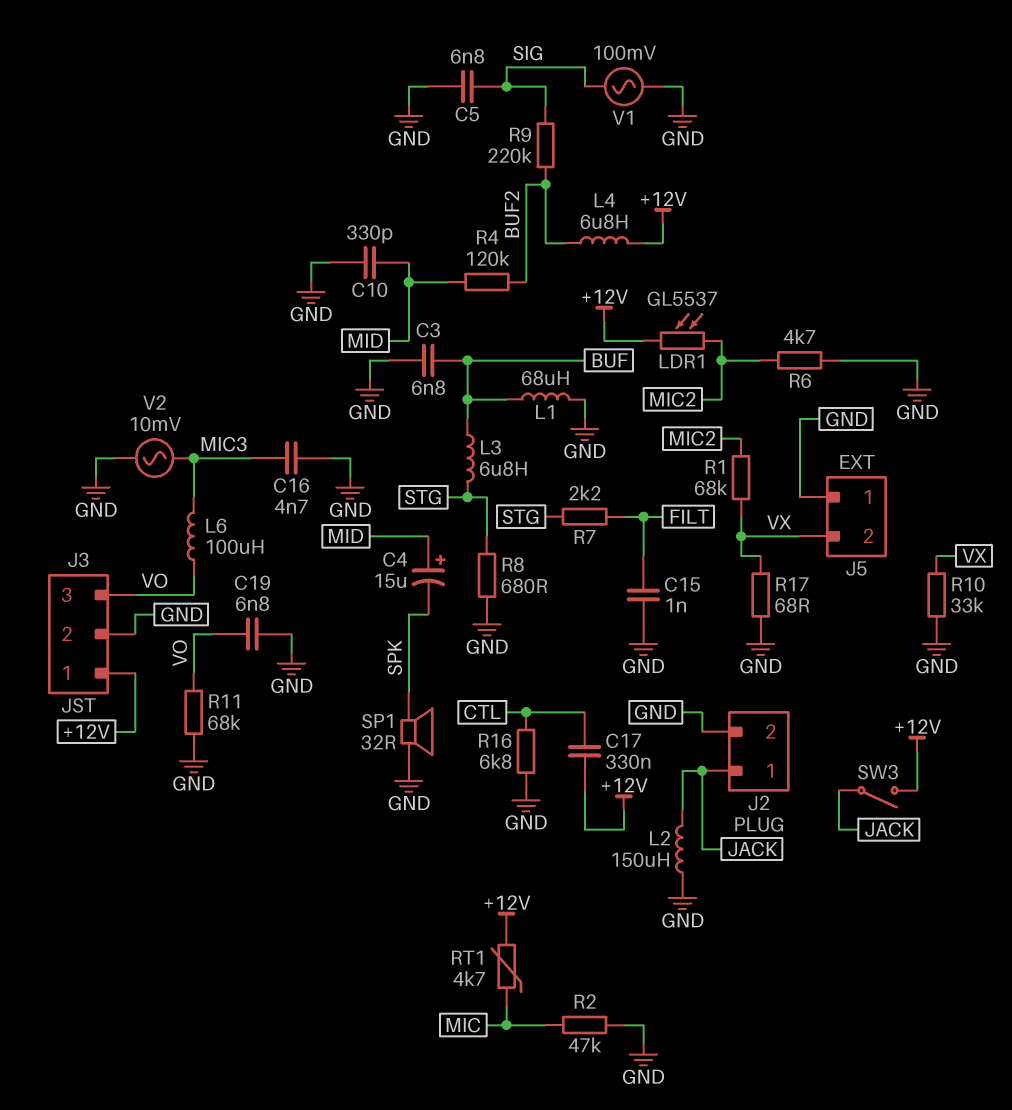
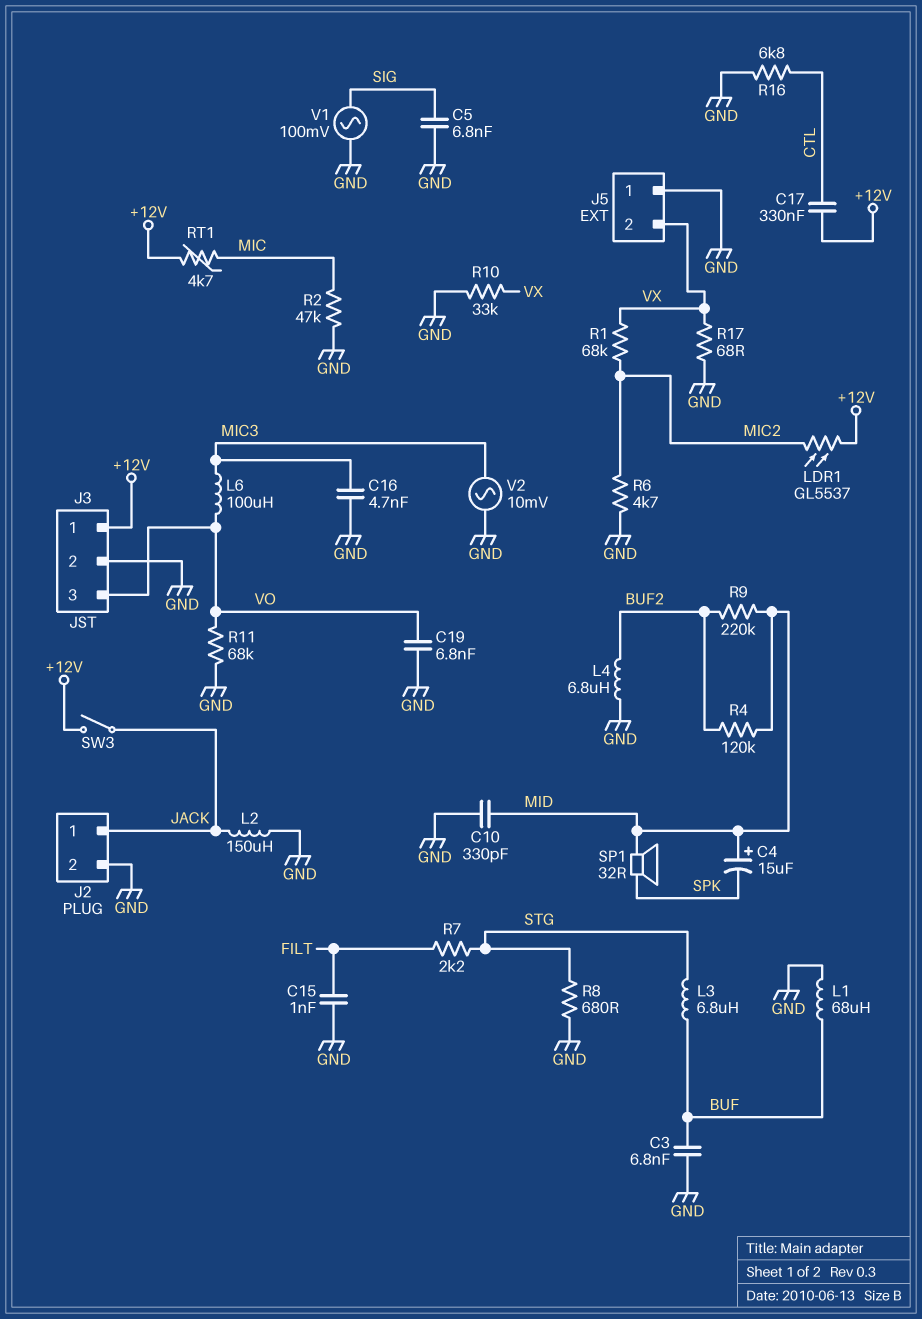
L4: 6.8uH (+12V, BUF2) -> 6.8uH (BUF2, GND)
R9: 220k (BUF2, SIG) -> 220k (BUF2, MID)
SP1: speaker 32R (GND, SPK) -> speaker 32R (MID, SPK)

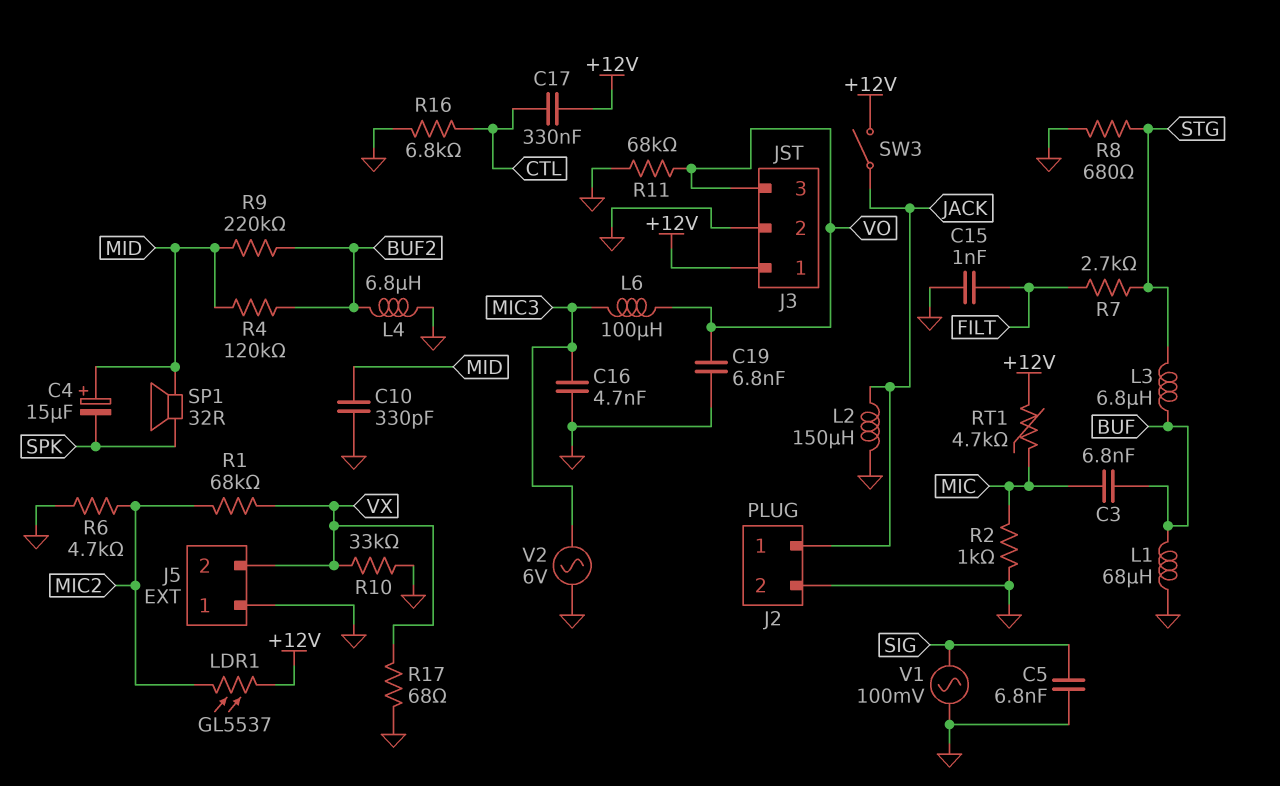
C3: 6.8nF (BUF, GND) -> 6.8nF (BUF, MIC)
R2: 47k (GND, MIC) -> 1k (GND, MIC)
R7: 2.2k (FILT, STG) -> 2.7k (FILT, STG)
V2: AC 10mV (GND, MIC3) -> AC 6V (GND, MIC3)

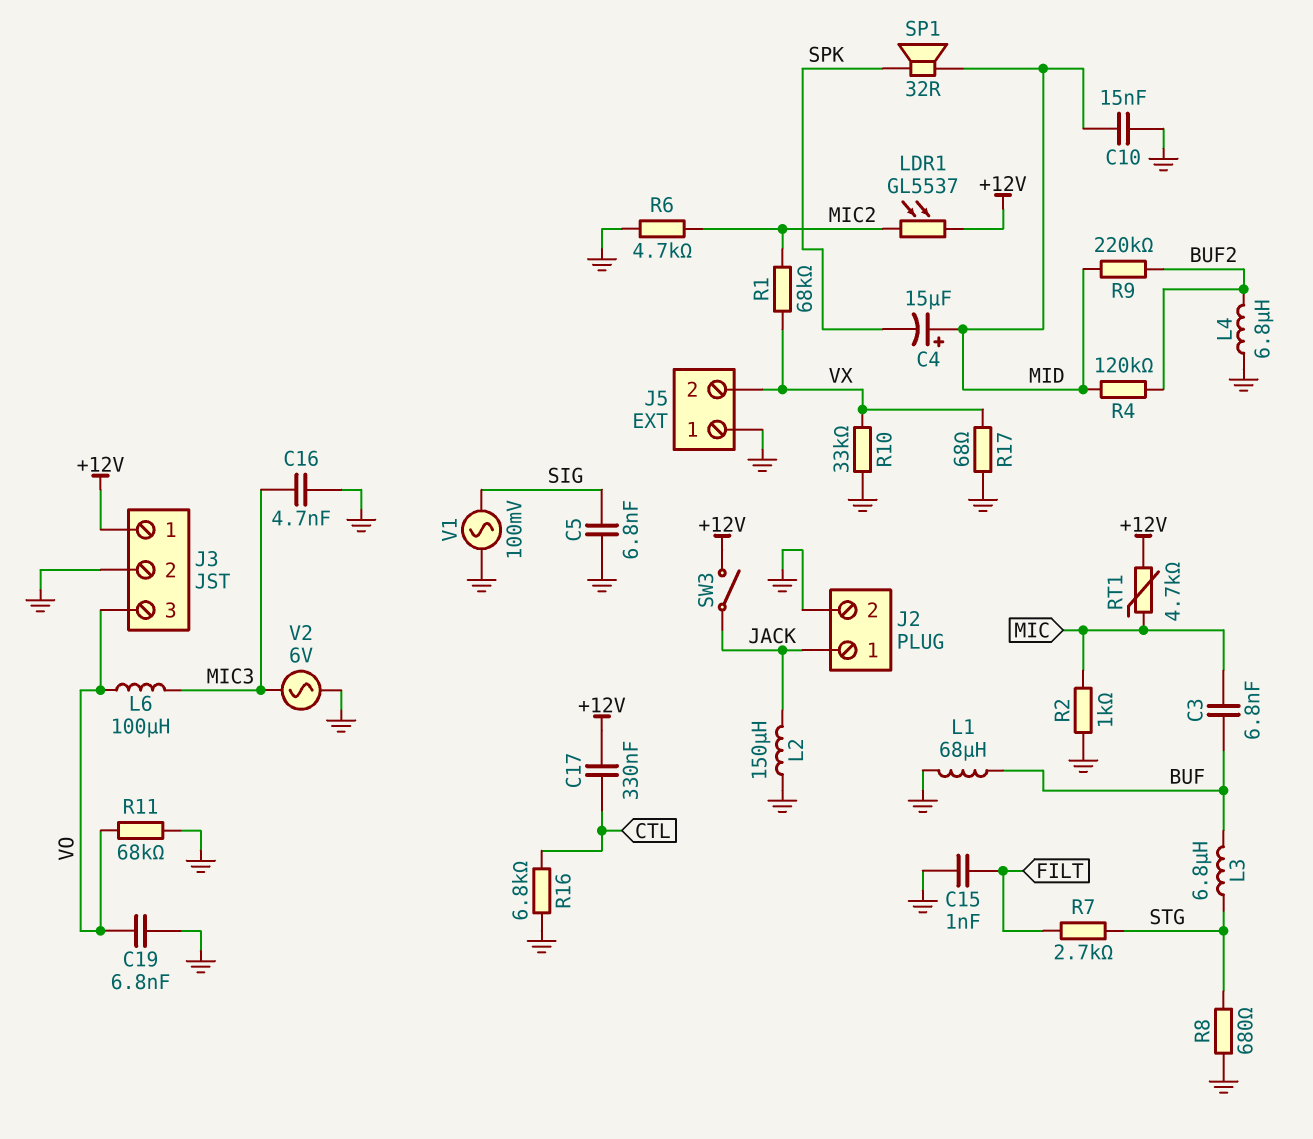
C10: 330pF (GND, MID) -> 15nF (GND, MID)

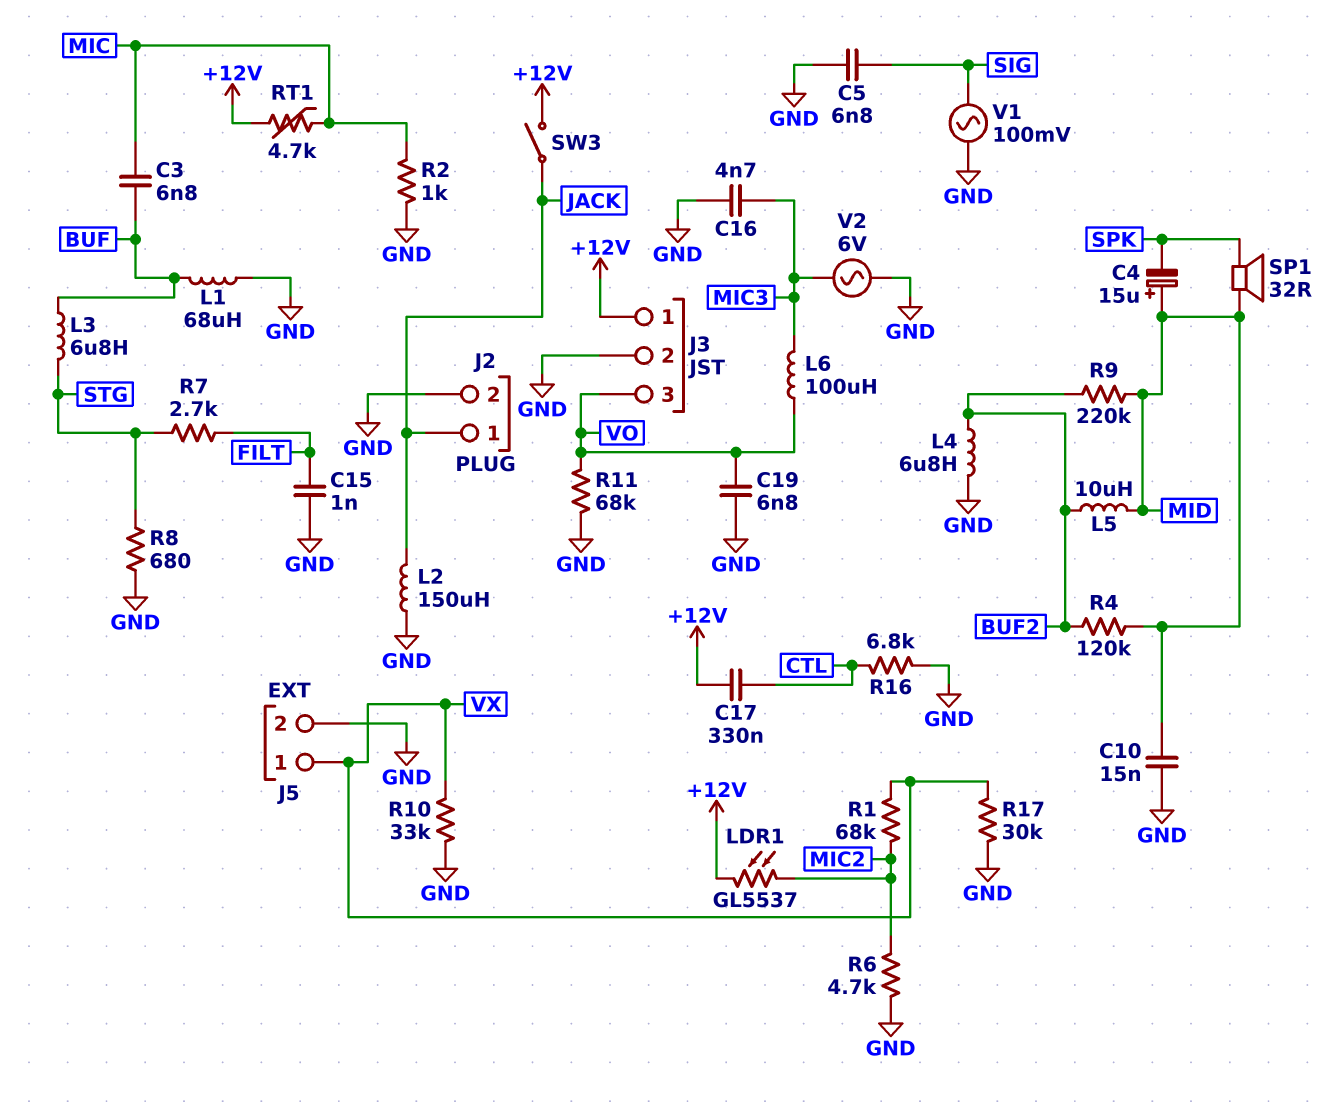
J5 pin 1: GND -> VX
J5 pin 2: VX -> GND
L5: none -> 10uH (BUF2, MID)
R17: 68 (GND, VX) -> 30k (GND, VX)

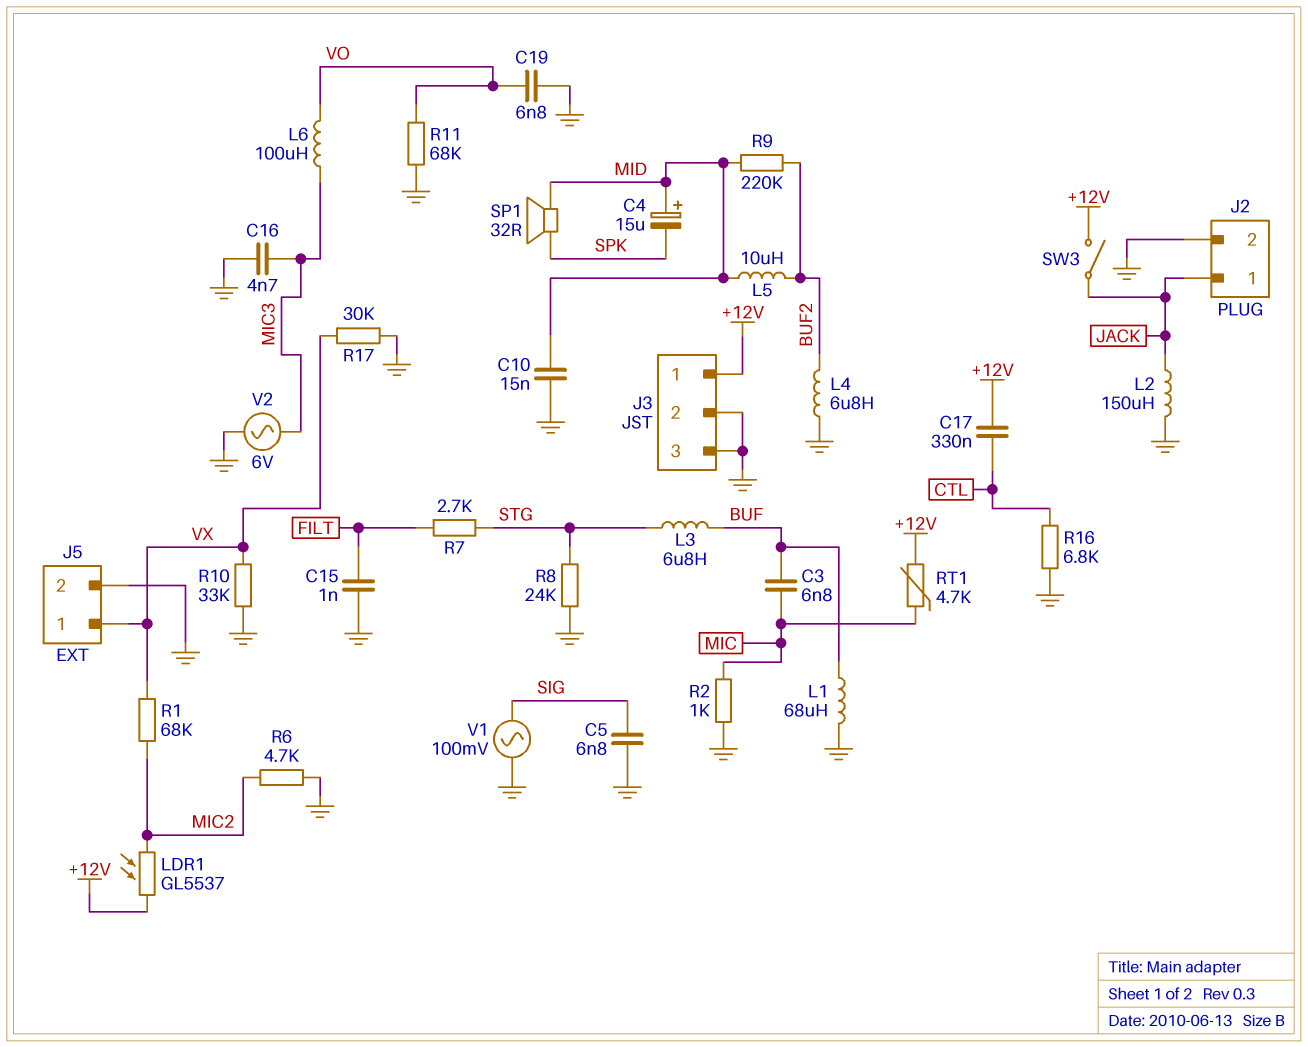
J3 pin 3: VO -> GND
R4: 120k (BUF2, MID) -> none
R8: 680 (GND, STG) -> 24k (GND, STG)

